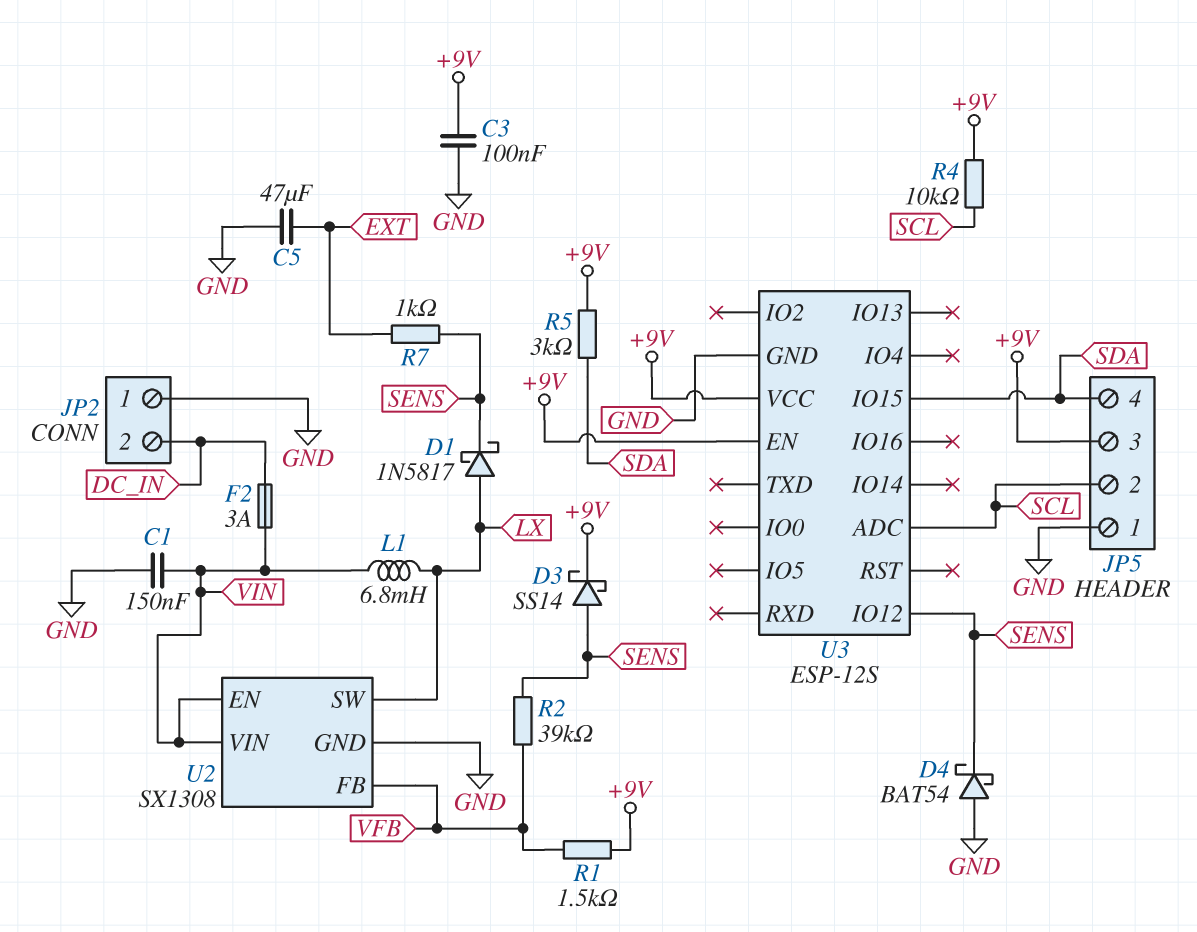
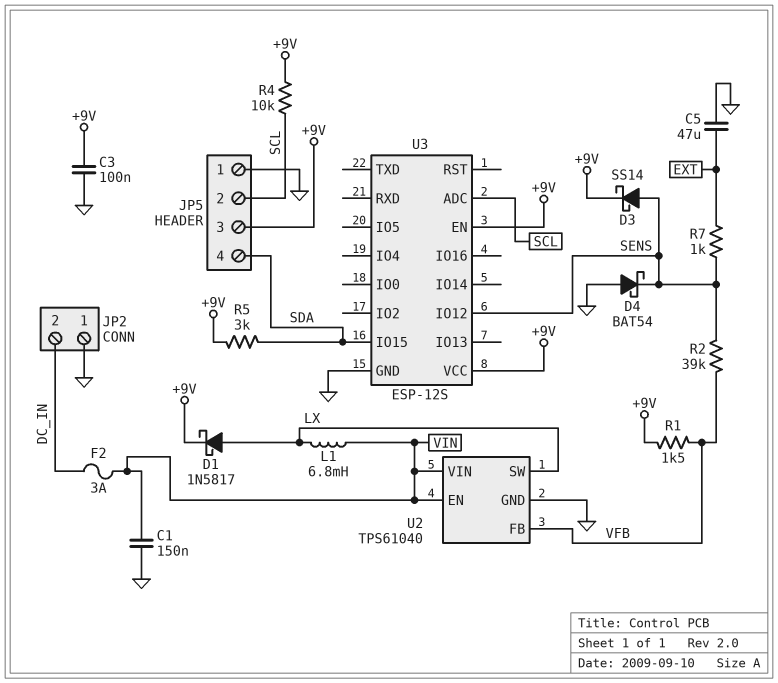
D1: schottky 1N5817 (A LX, K SENS) -> schottky 1N5817 (A LX, K +9V)
U2: SX1308 -> TPS61040

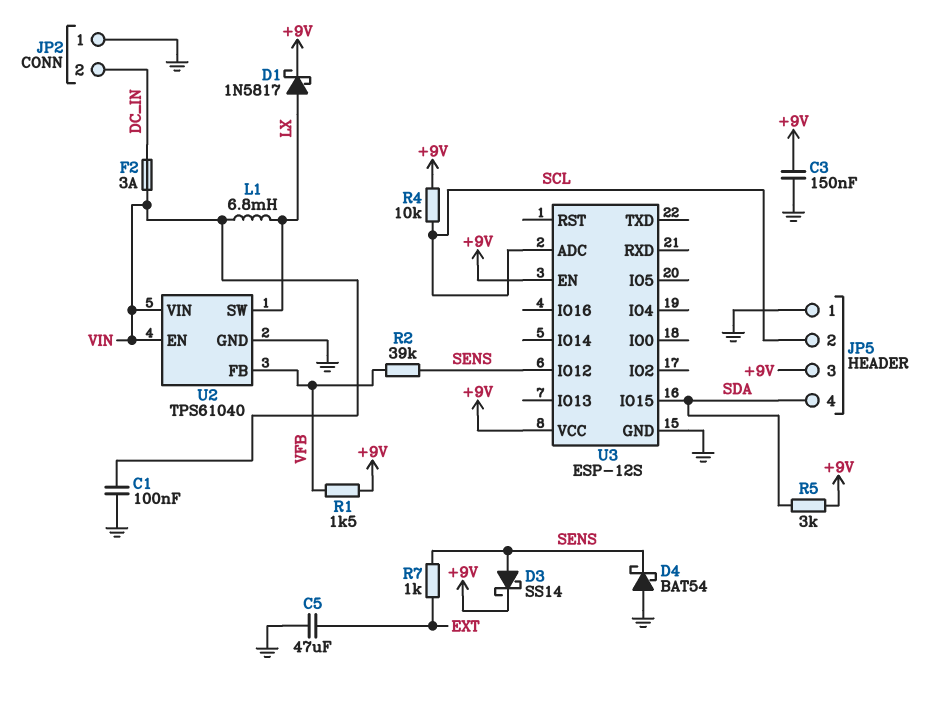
C1: 150nF (GND, VIN) -> 100nF (GND, VIN)
C3: 100nF (+9V, GND) -> 150nF (+9V, GND)

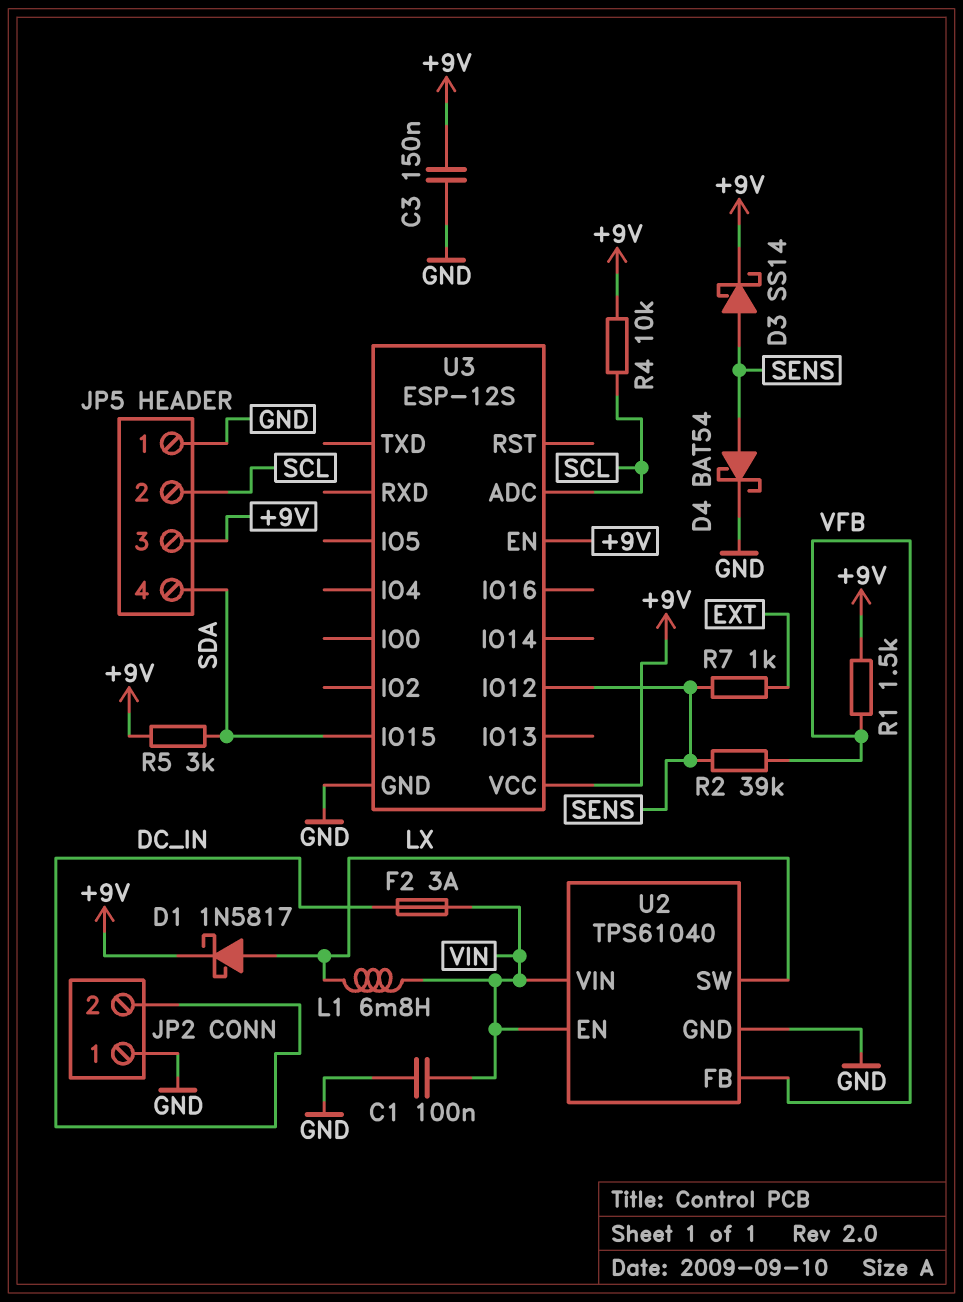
C5: 47uF (EXT, GND) -> none
D4: schottky BAT54 (A GND, K SENS) -> schottky BAT54 (A SENS, K GND)

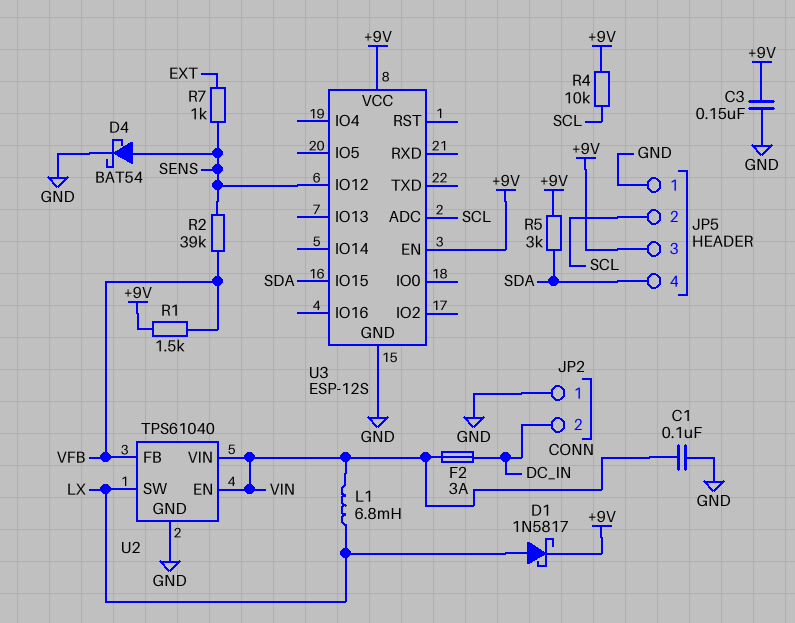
D3: schottky SS14 (A SENS, K +9V) -> none

